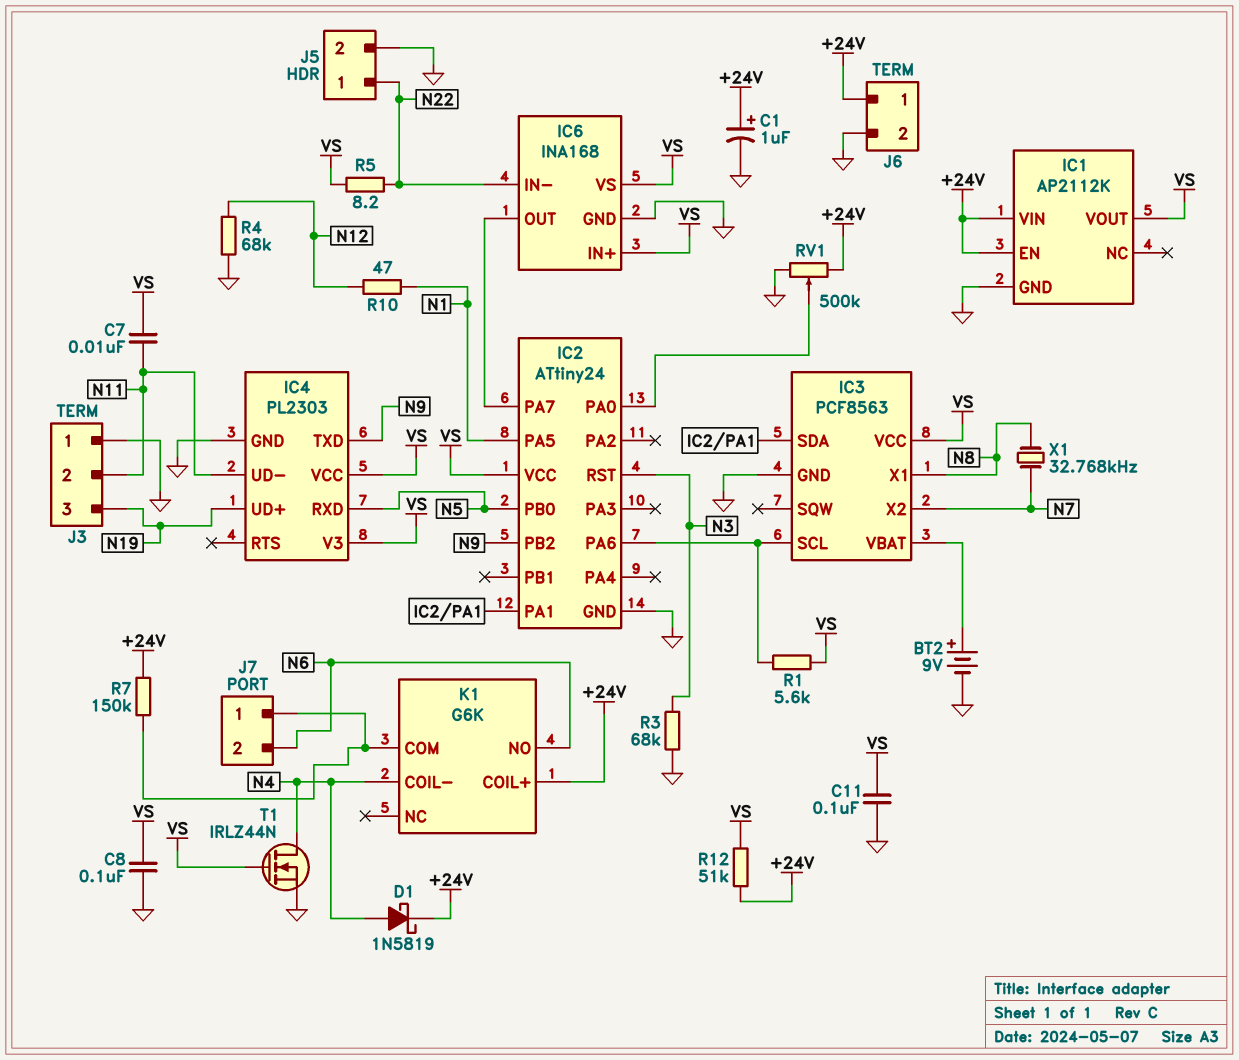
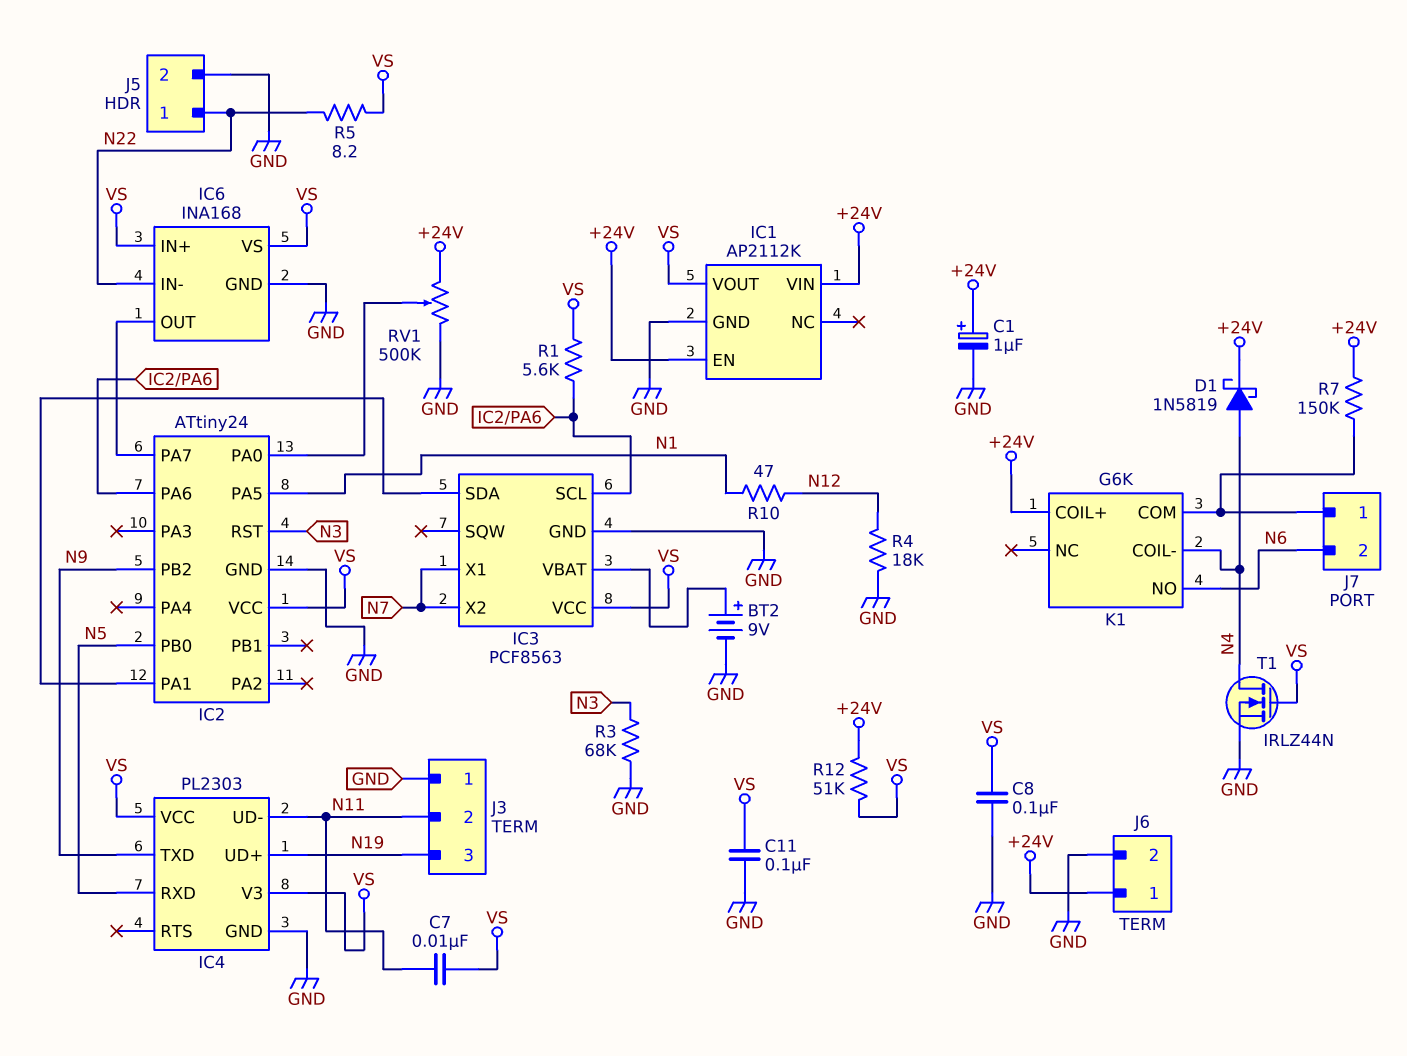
IC3 pin X1: N8 -> N7
R4: 68k (GND, N12) -> 18k (GND, N12)
X1: 32.768kHz (N7, N8) -> none

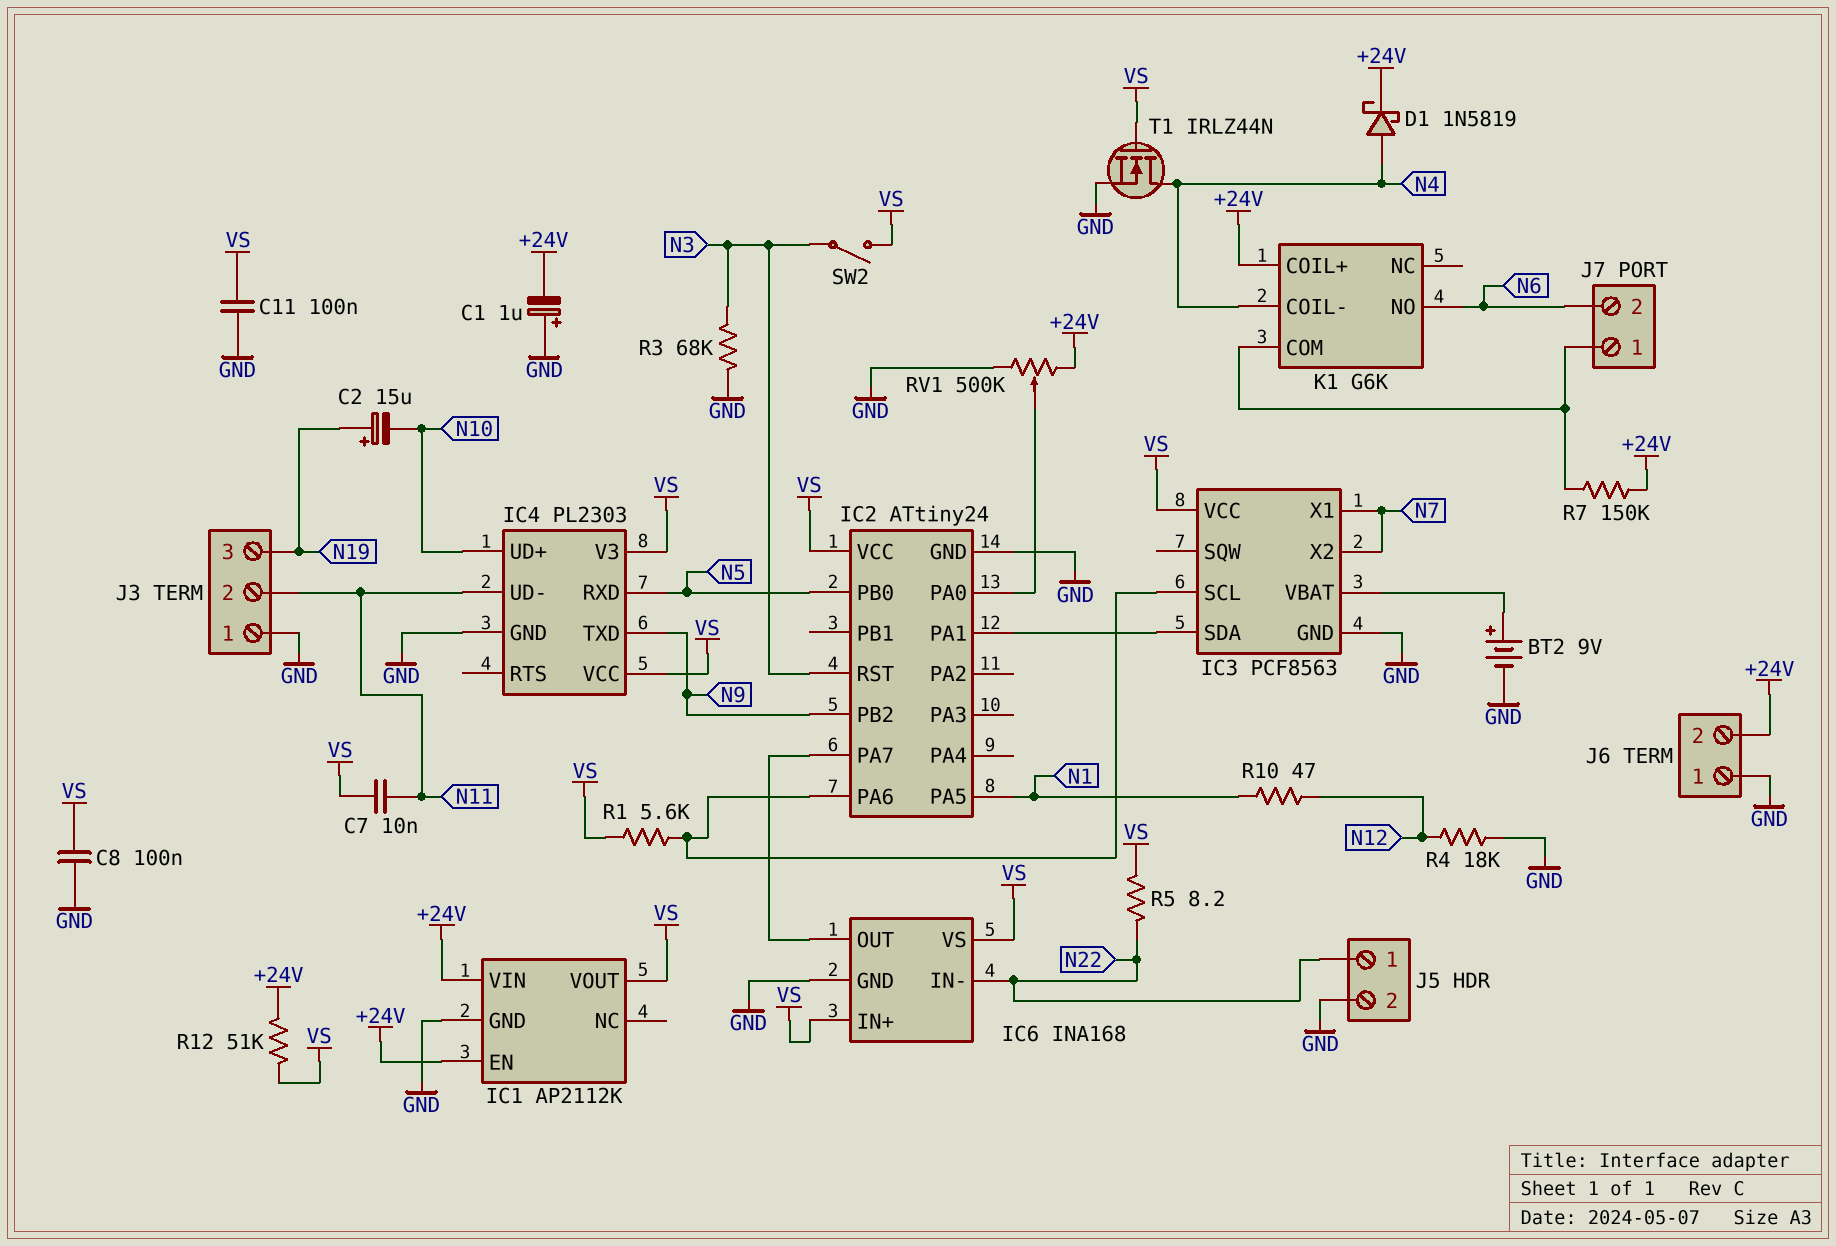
C1: 1uF (plus +24V, minus GND) -> 1uF (plus GND, minus +24V)
C2: none -> 15uF (plus N19, minus N10)
IC4 pin UD+: N19 -> N10
J6 pin 1: +24V -> GND
J6 pin 2: GND -> +24V
SW2: none -> switch (N3, VS)

